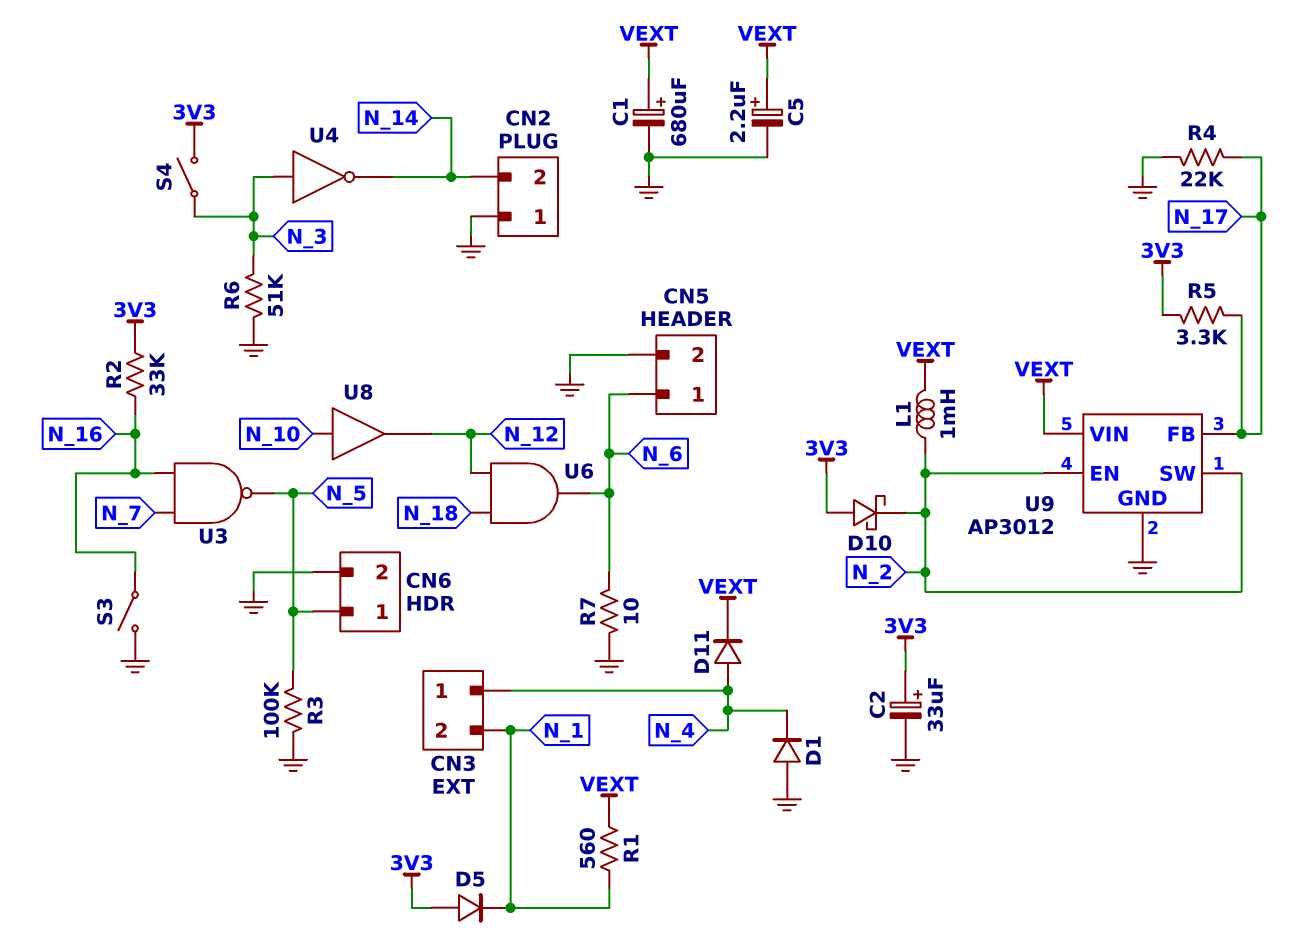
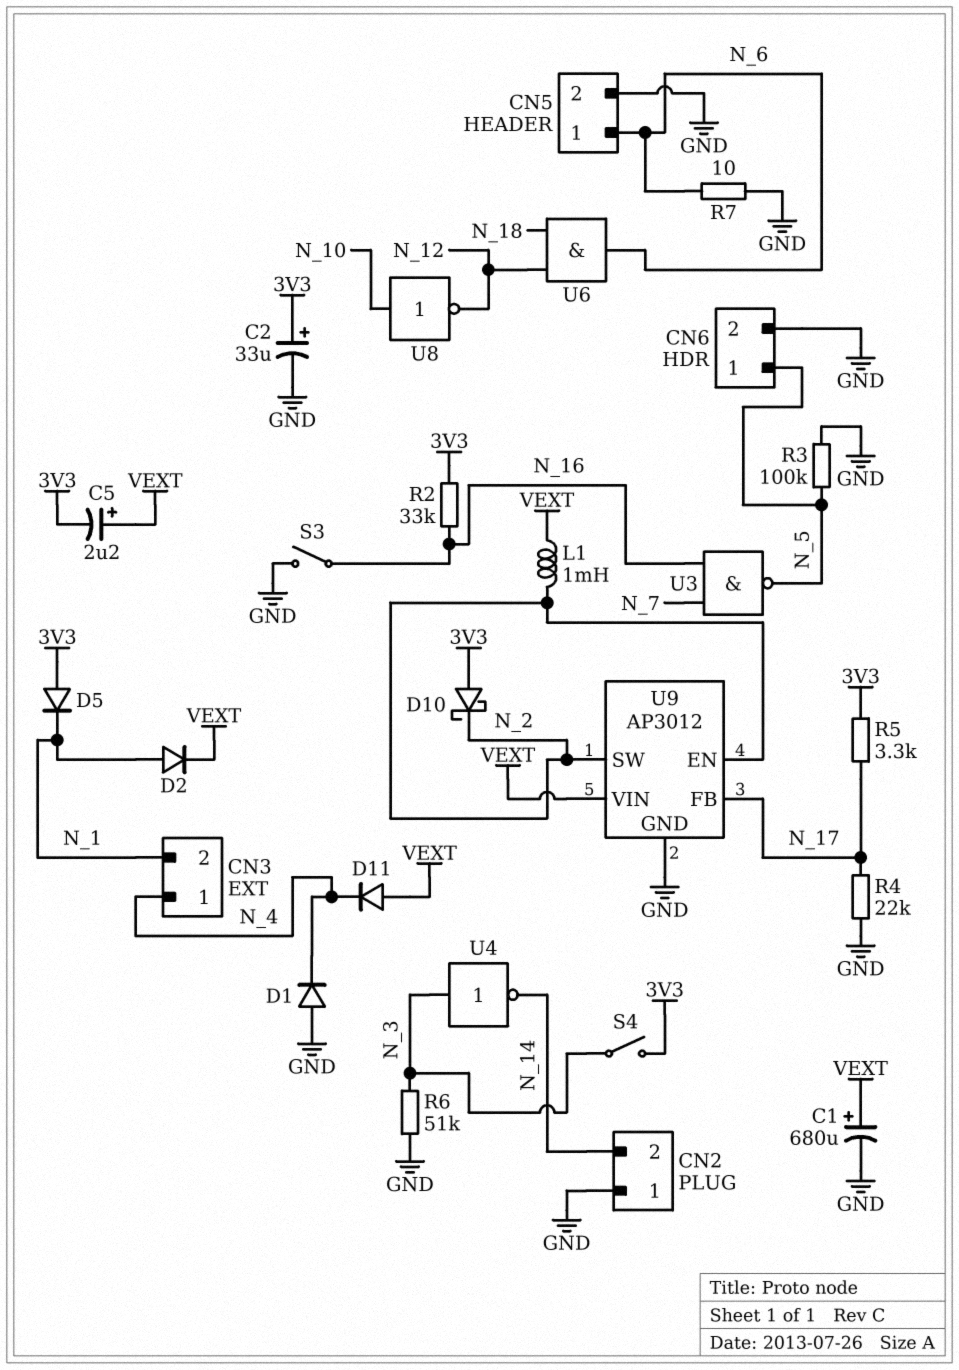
C5: 2.2uF (plus VEXT, minus GND) -> 2.2uF (plus VEXT, minus 3V3)
D2: none -> diode (A N_1, K VEXT)
D11: diode (A N_4, K VEXT) -> diode (A VEXT, K N_4)
R1: 560 (N_1, VEXT) -> none
U8: buffer (in N_10, out N_12) -> NOT (in N_10, out N_12)

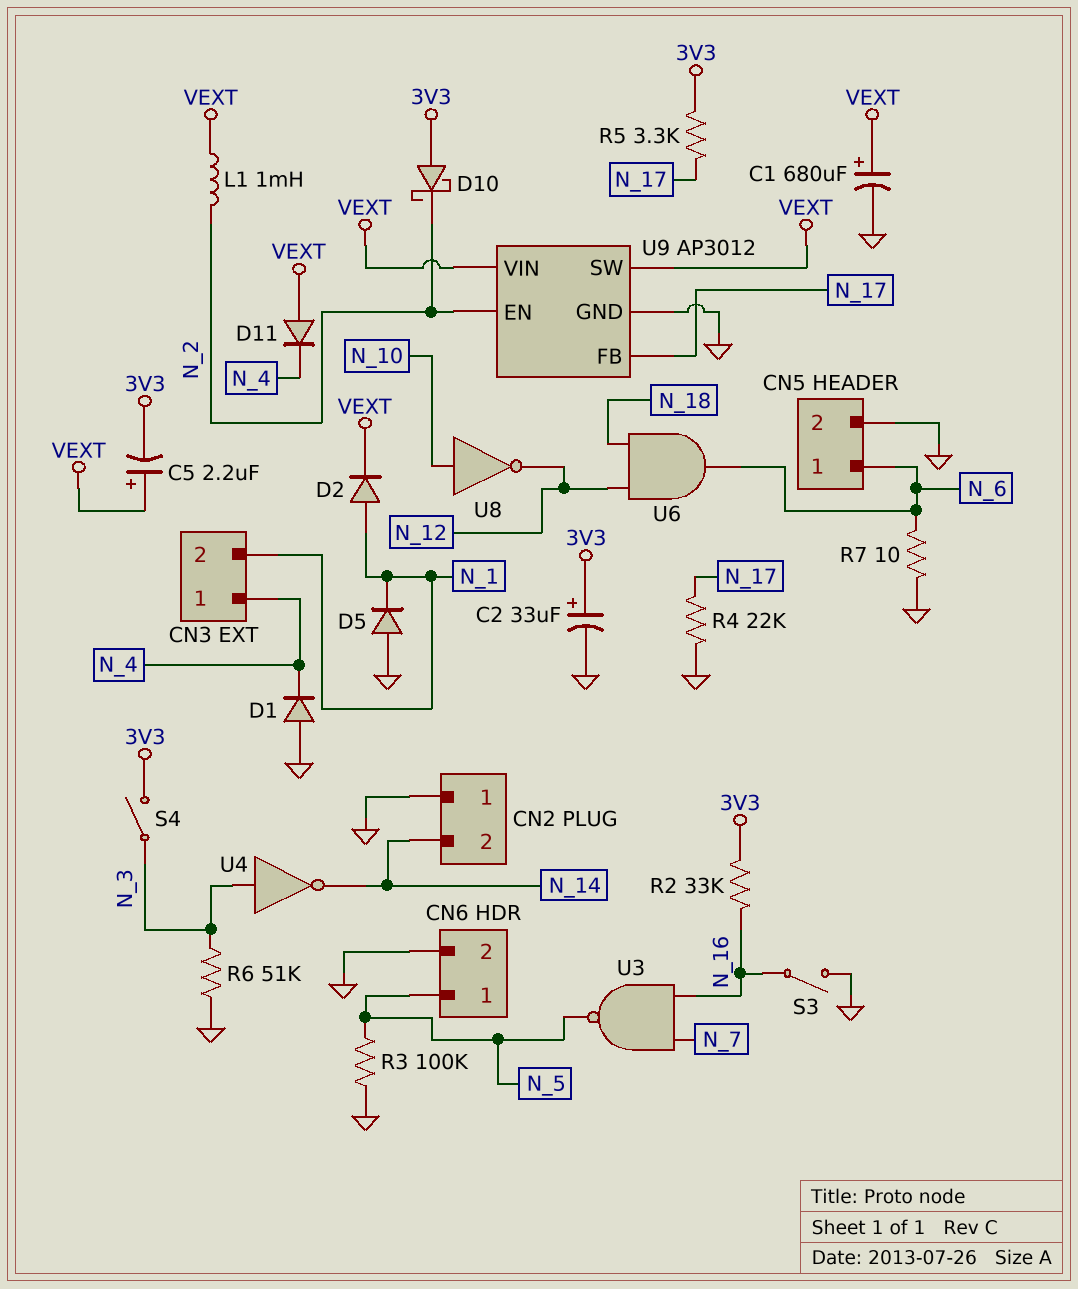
D5: diode (A 3V3, K N_1) -> diode (A GND, K N_1)
U9 pin SW: N_2 -> VEXT

